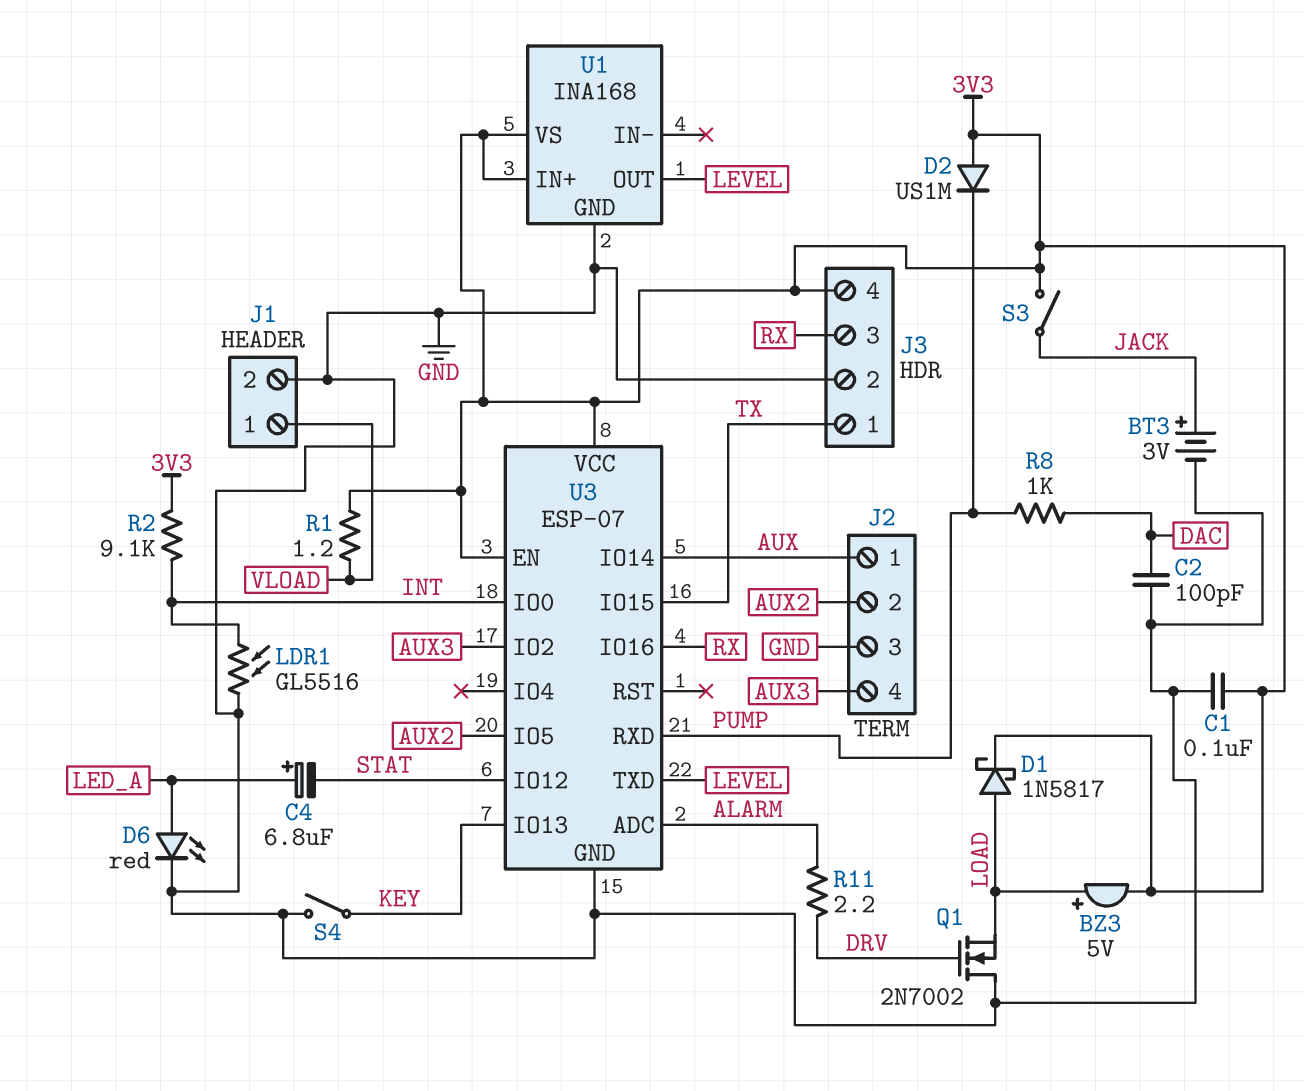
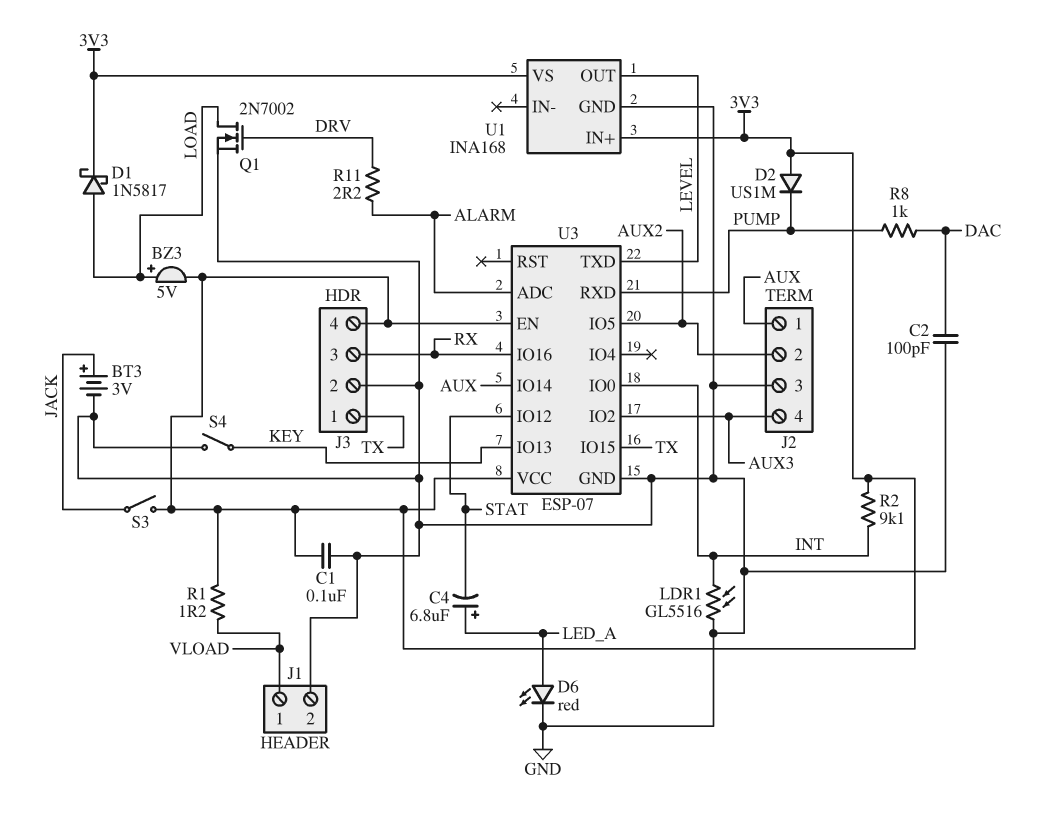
Q1: NMOS 2N7002 (G DRV, D GND, S LOAD) -> NMOS 2N7002 (G DRV, D LOAD, S GND)

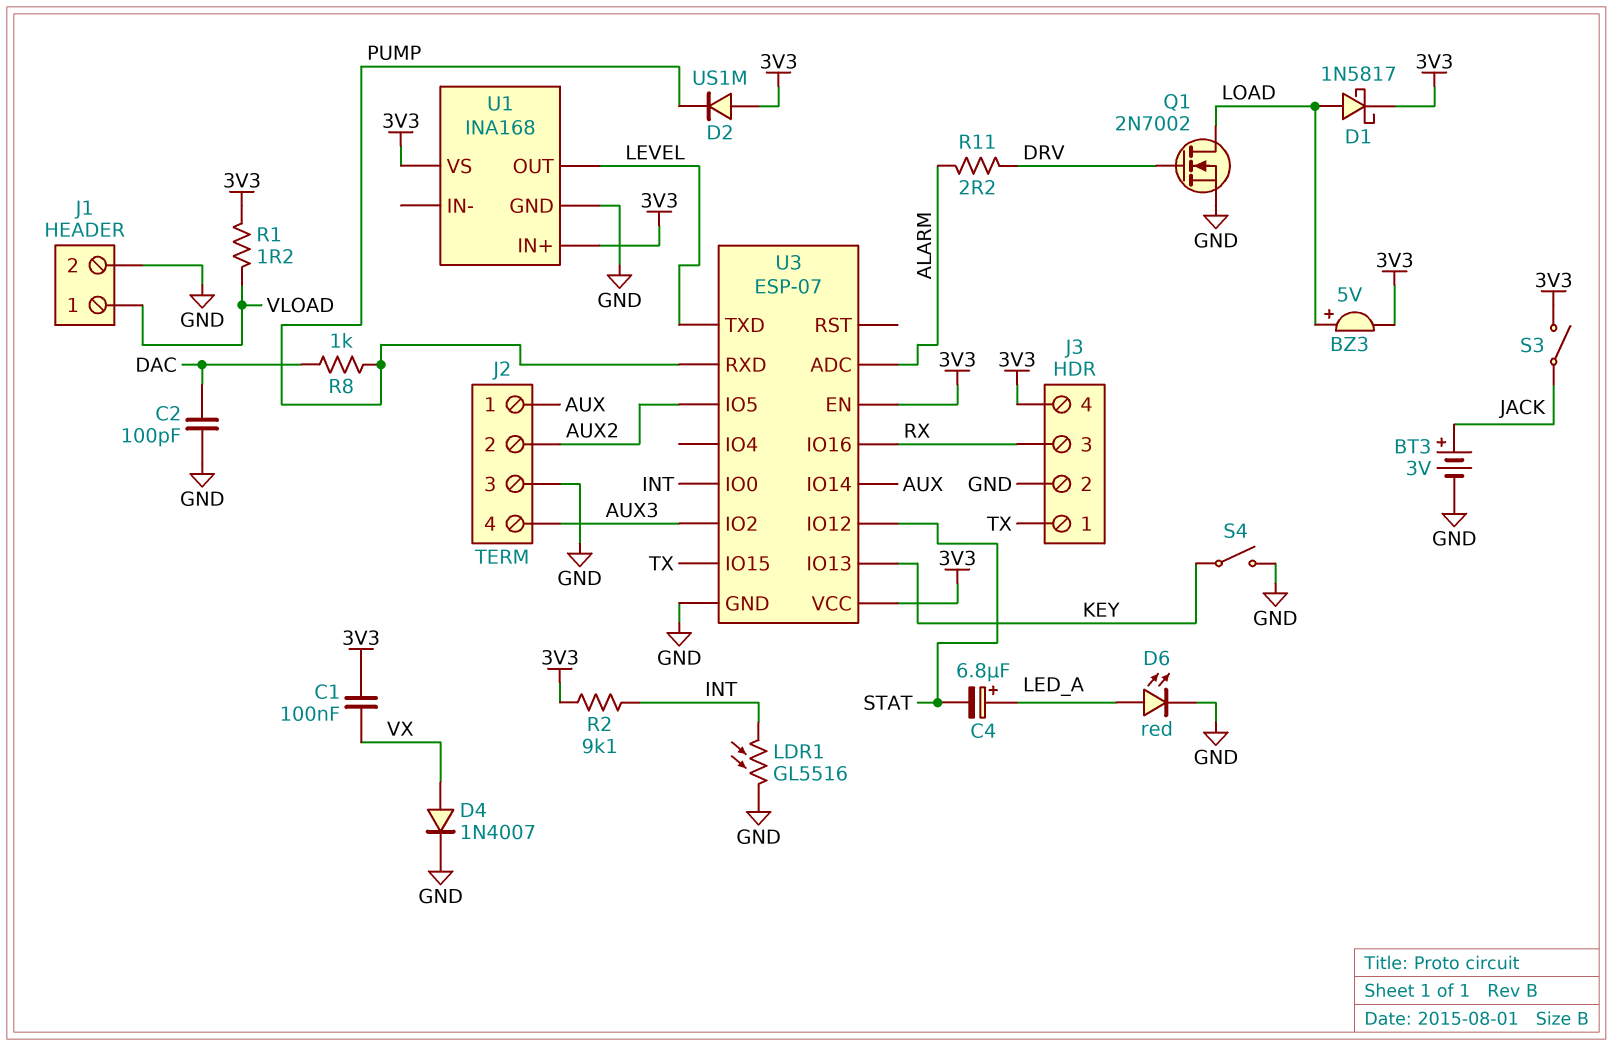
C1: 100nF (3V3, GND) -> 100nF (3V3, VX)
D4: none -> diode 1N4007 (A VX, K GND)

